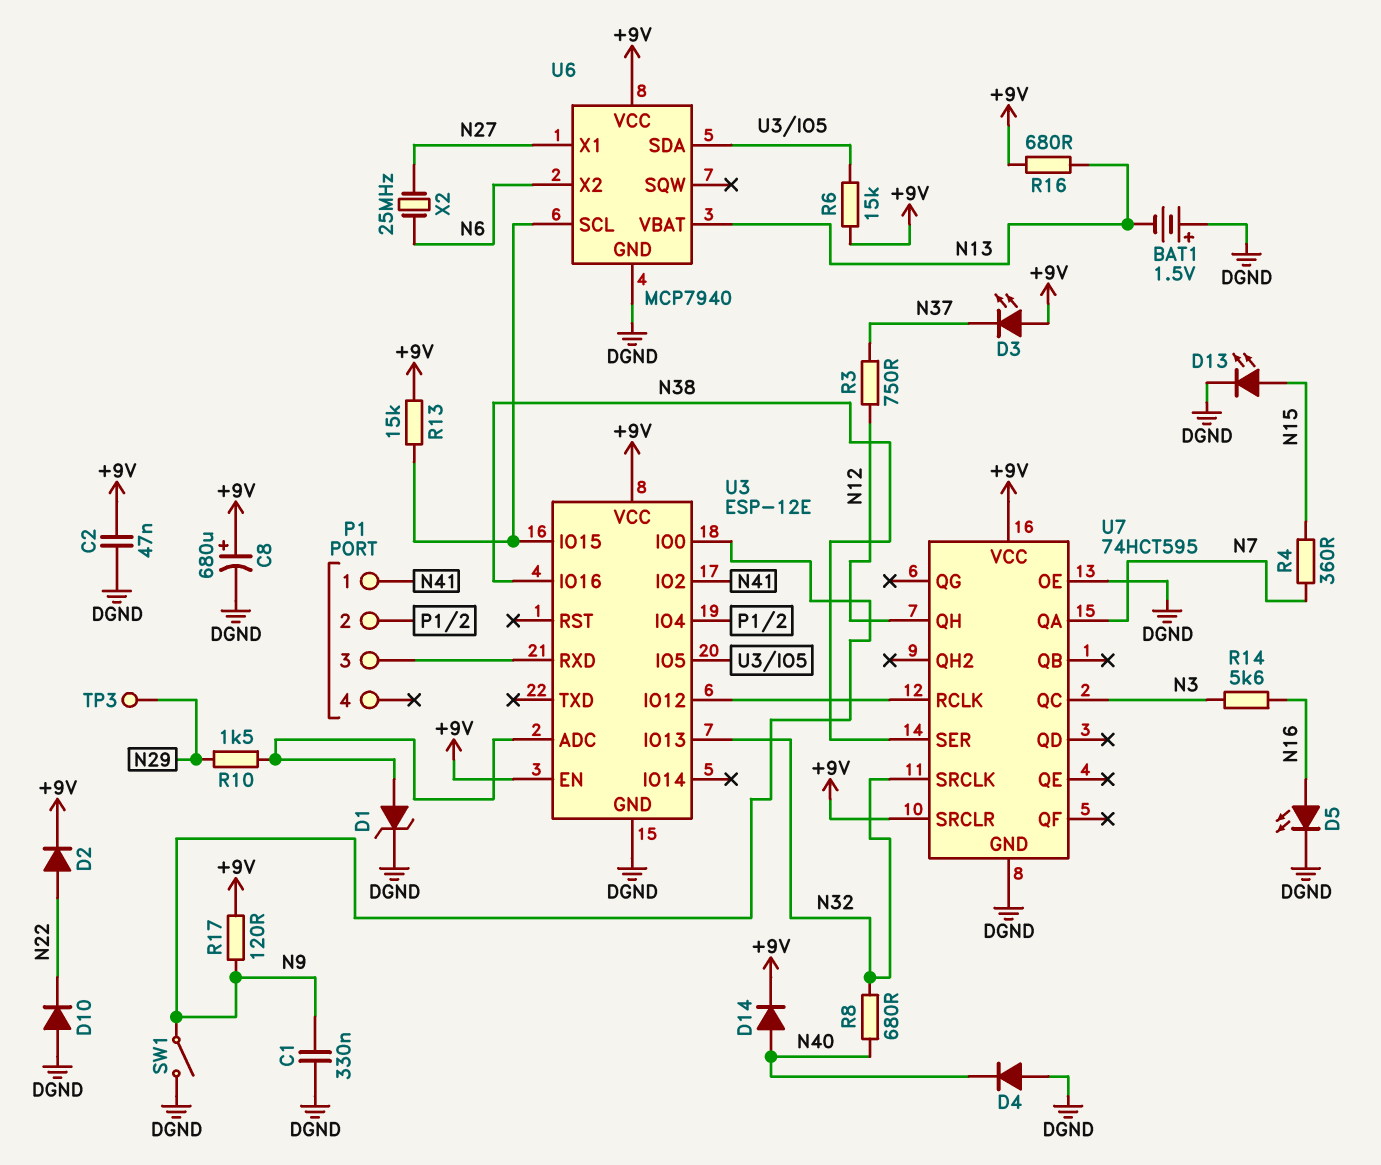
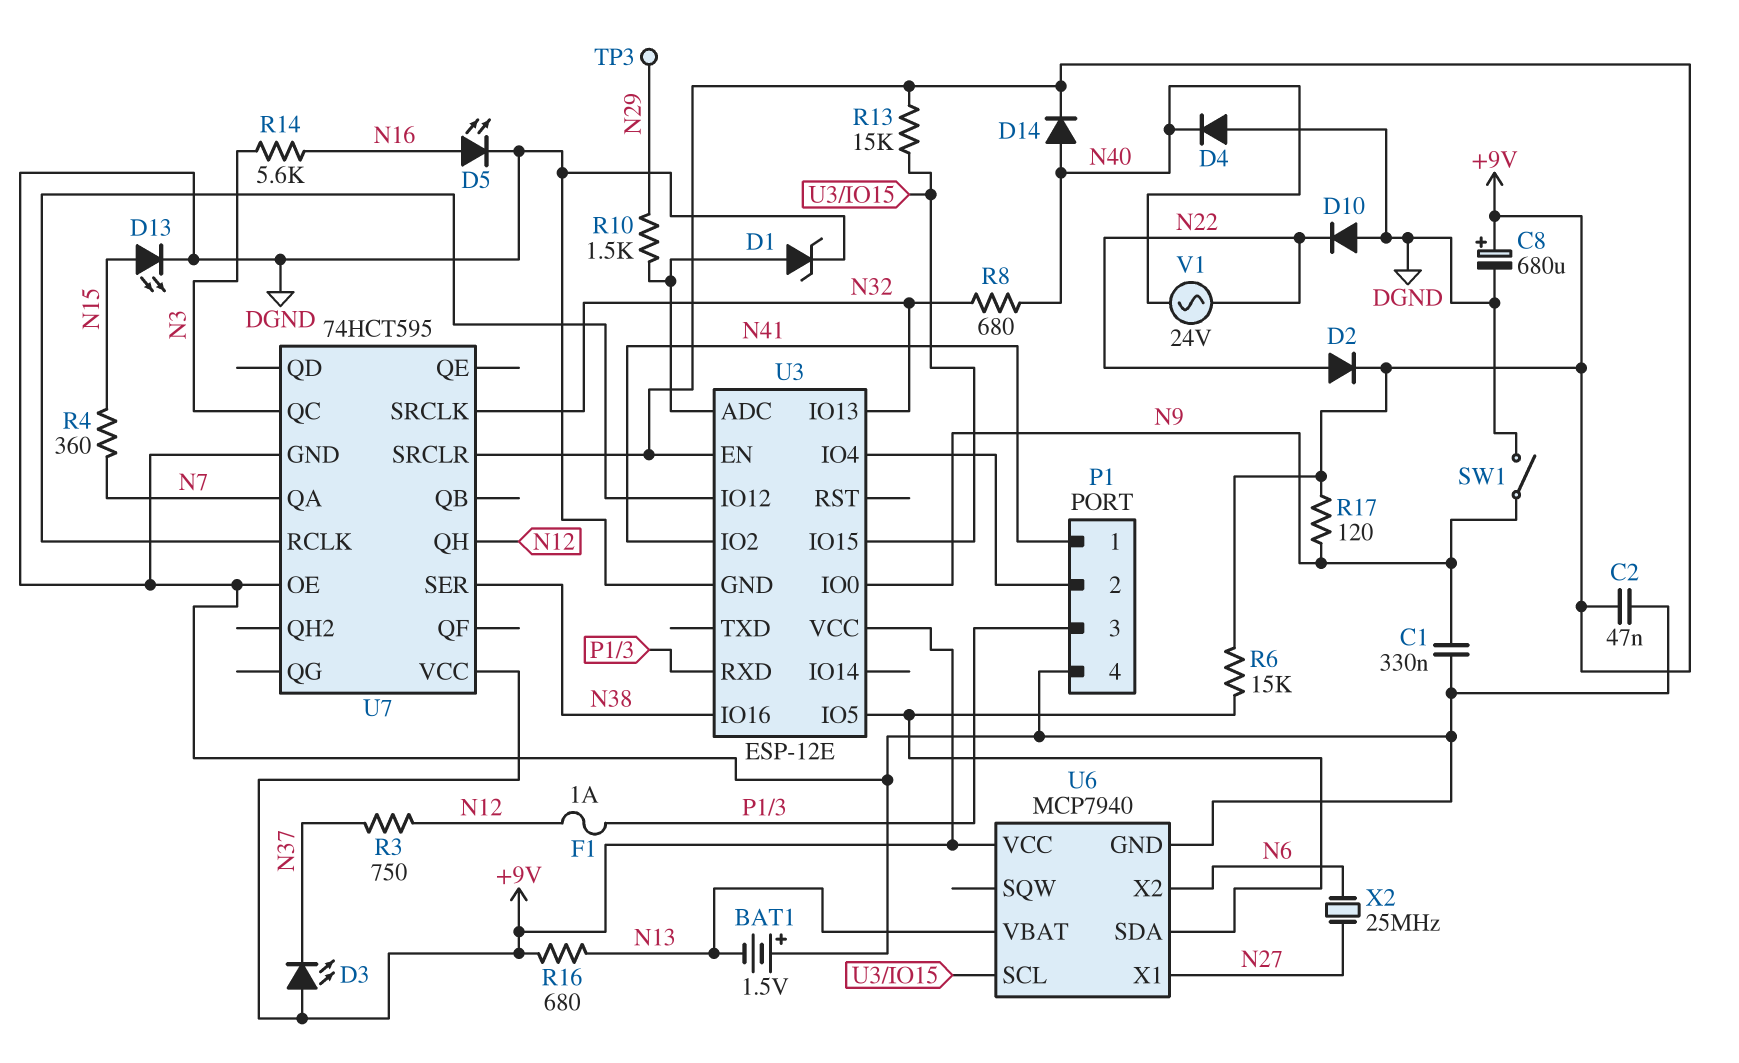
F1: none -> 1A (N12, P1/3)
P1 pin 4: none -> DGND
V1: none -> AC 24V (N22, N40)

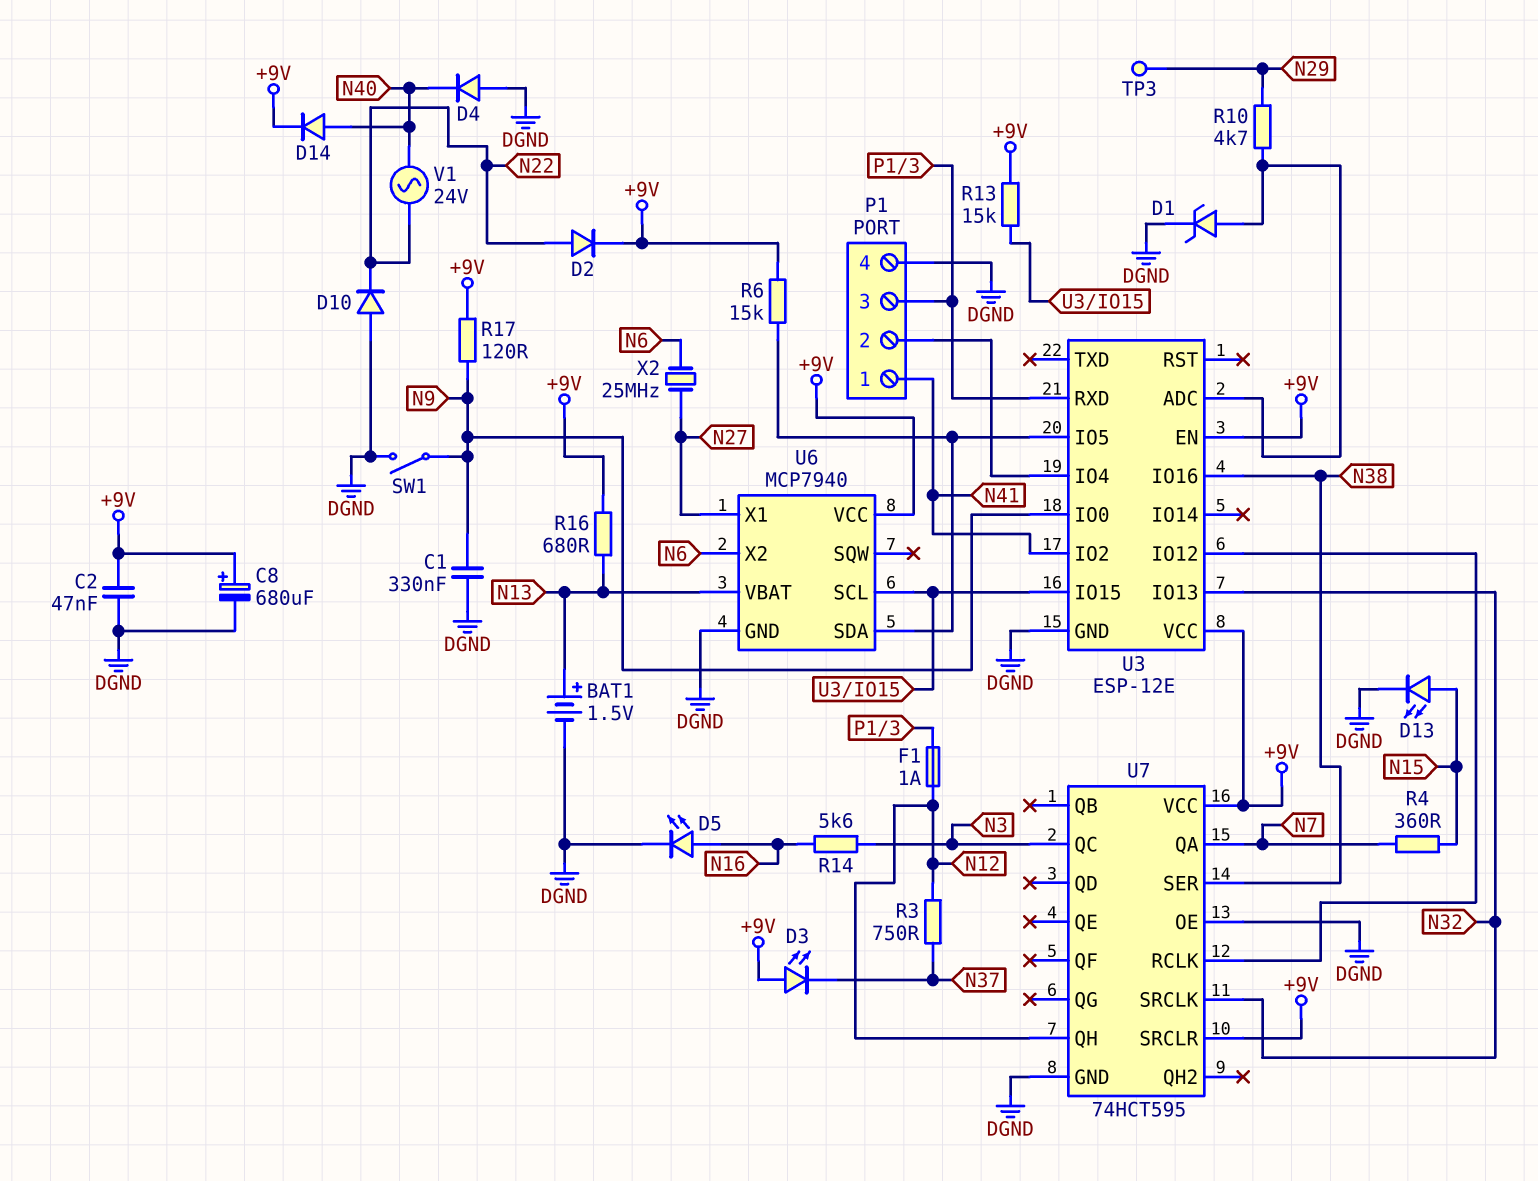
BAT1: 1.5V (plus DGND, minus N13) -> 1.5V (plus N13, minus DGND)
R8: 680 (N32, N40) -> none
R10: 1.5k (N29, U3/ADC) -> 4.7k (N29, U3/ADC)

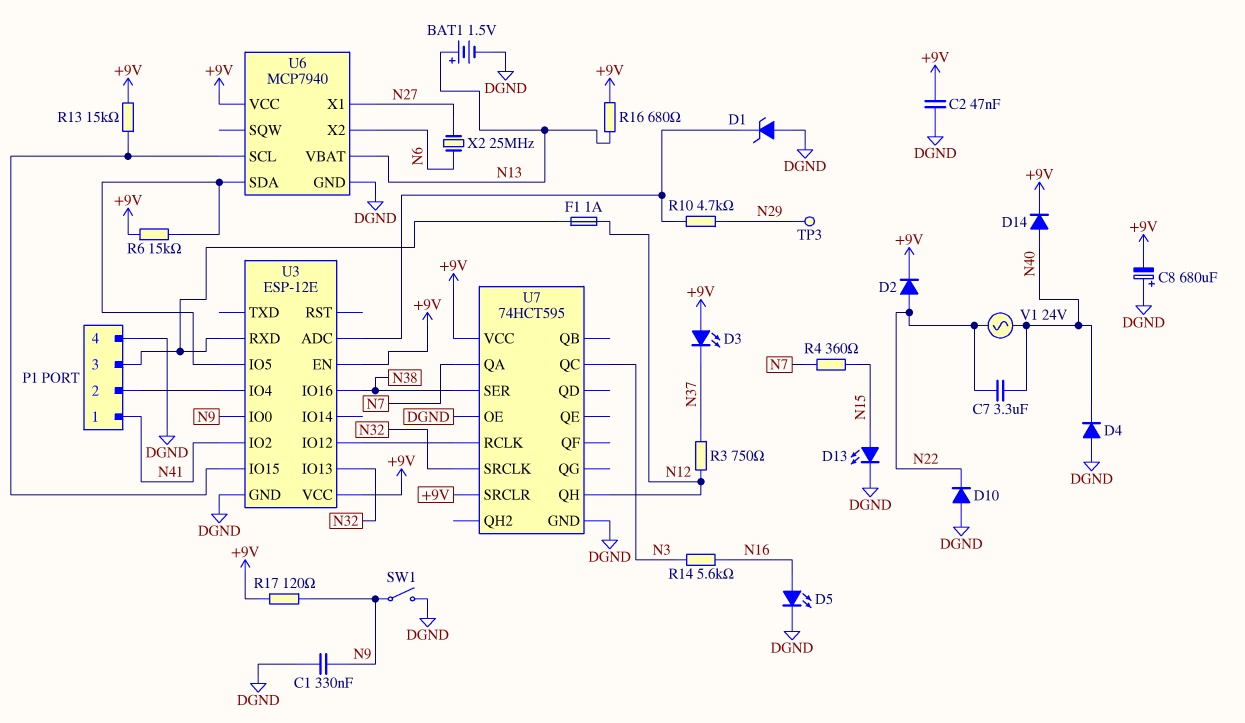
C7: none -> 3.3uF (N22, N40)
C8: 680uF (plus +9V, minus DGND) -> 680uF (plus DGND, minus +9V)
D1: zener (A U3/ADC, K DGND) -> zener (A DGND, K U3/ADC)

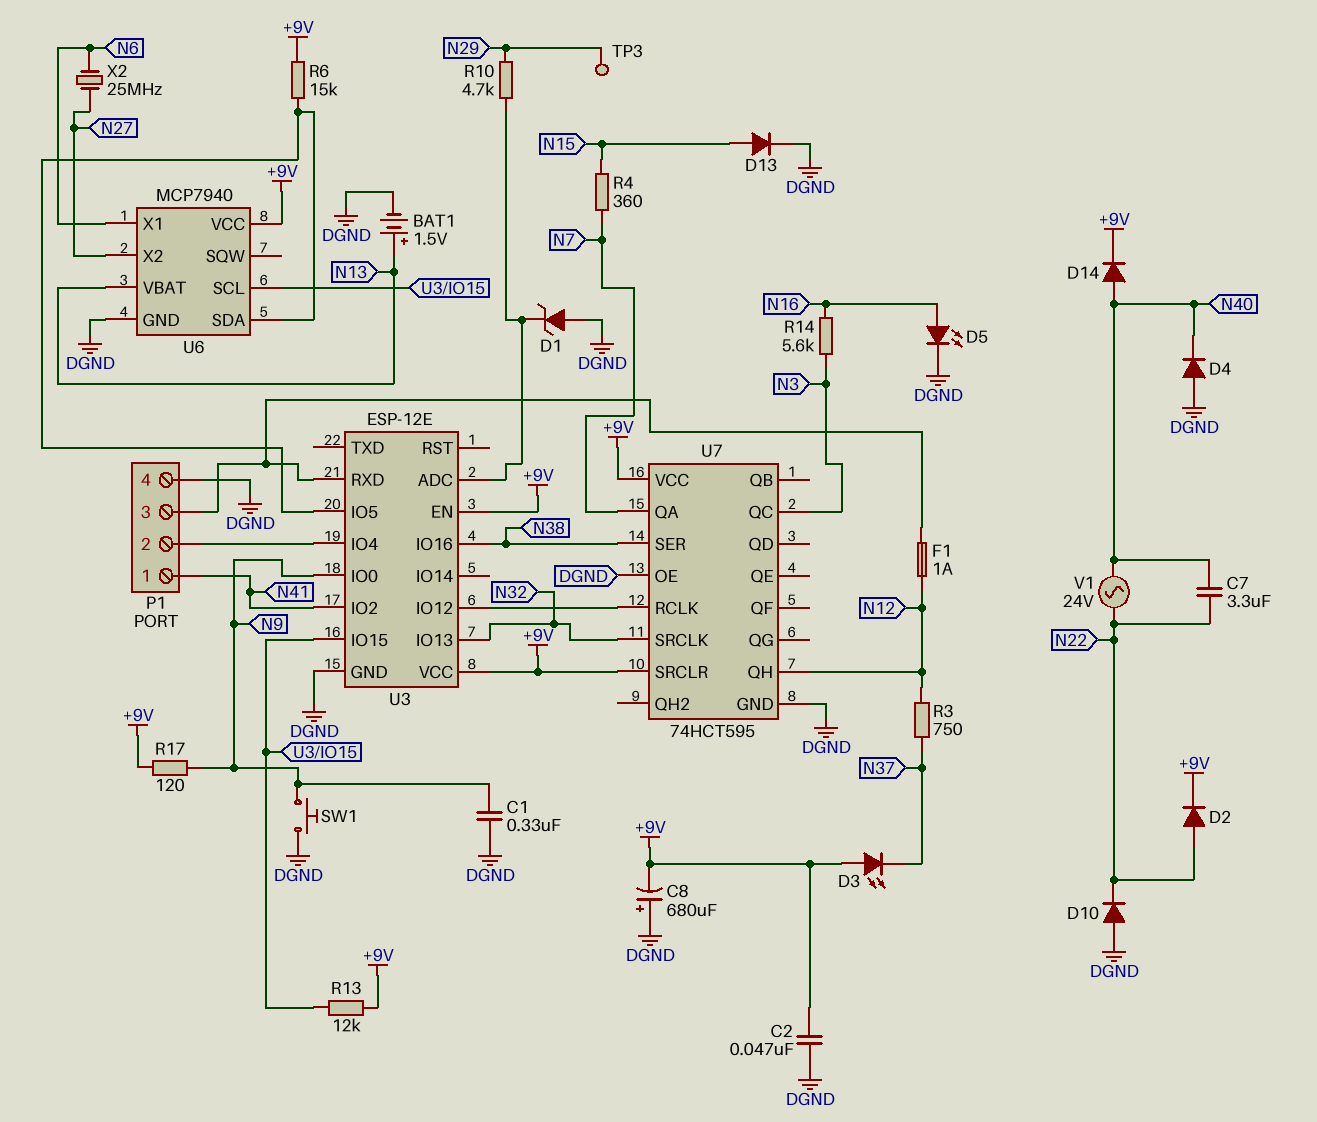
D13: LED (A N15, K DGND) -> diode (A N15, K DGND)
R13: 15k (+9V, U3/IO15) -> 12k (+9V, U3/IO15)
R16: 680 (+9V, N13) -> none
SW1: switch (DGND, N9) -> button (DGND, N9)
U6 pin X1: N27 -> N6
U6 pin X2: N6 -> N27

